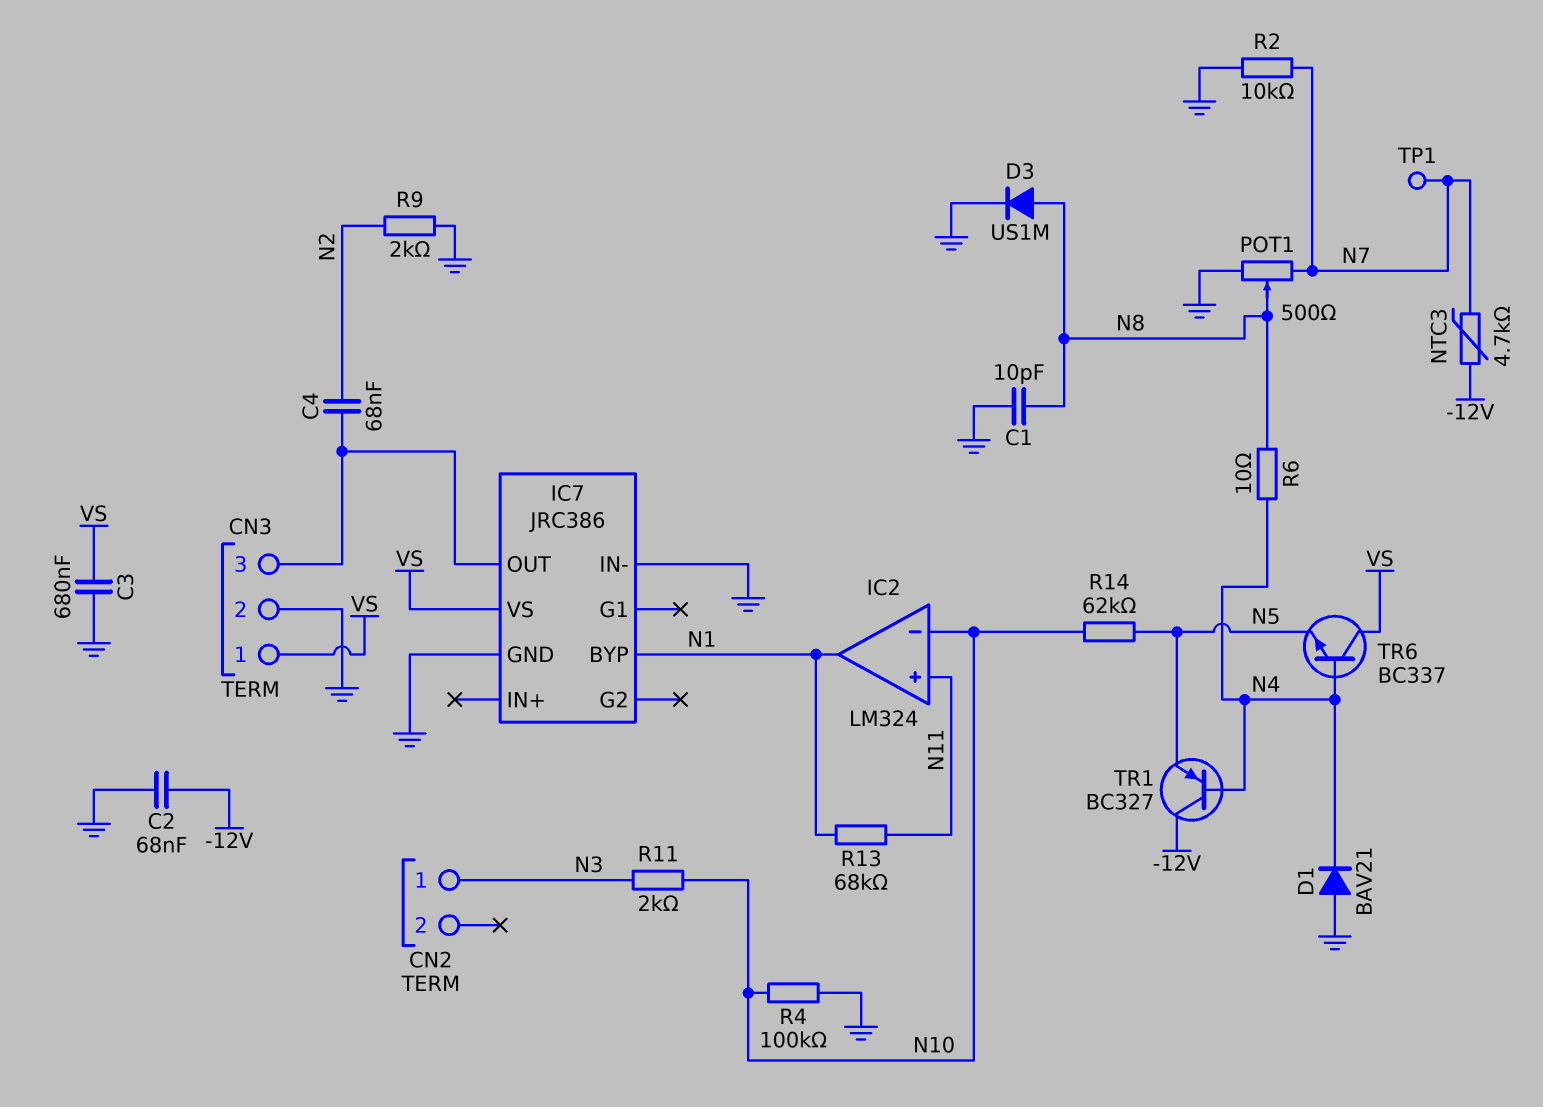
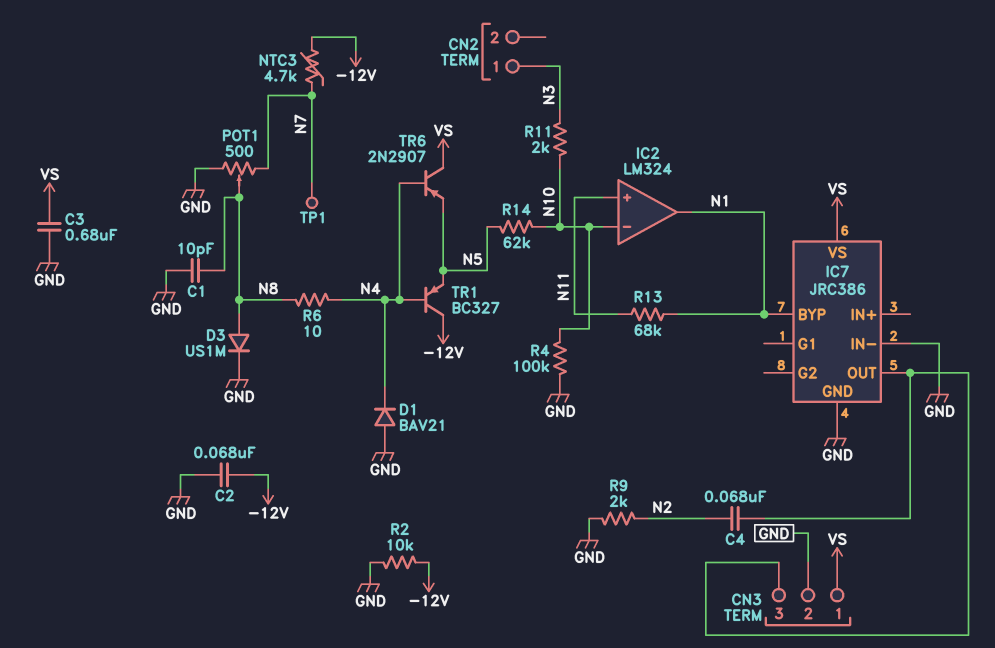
R2: 10k (GND, N7) -> 10k (-12V, GND)
TR6: NPN BC337 (B N4, C VS, E N5) -> PNP 2N2907 (B N4, C VS, E N5)

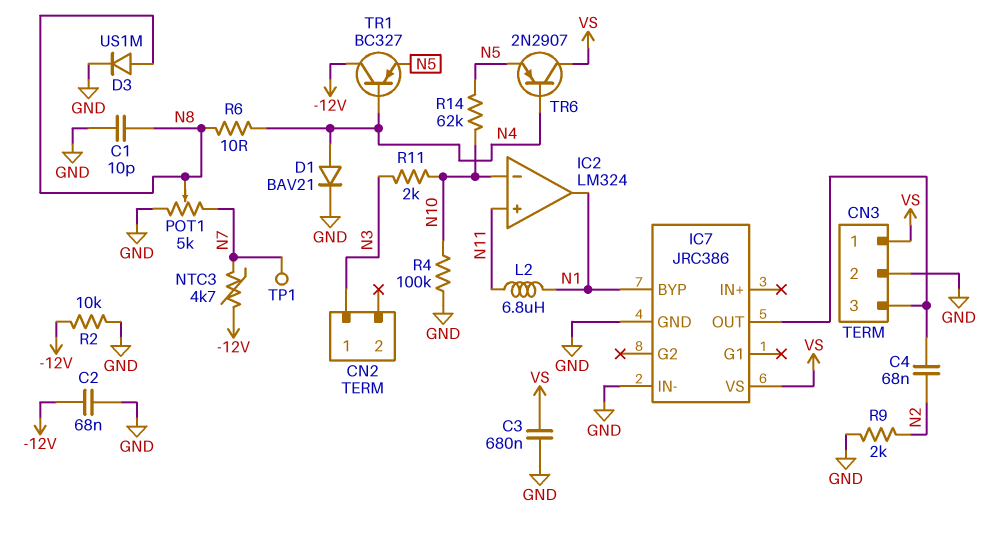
D1: diode BAV21 (A GND, K N4) -> diode BAV21 (A N4, K GND)
L2: none -> 6.8uH (N1, N11)
POT1: 500 (GND, N7, wiper N8) -> 5k (GND, N7, wiper N8)
R13: 68k (N1, N11) -> none

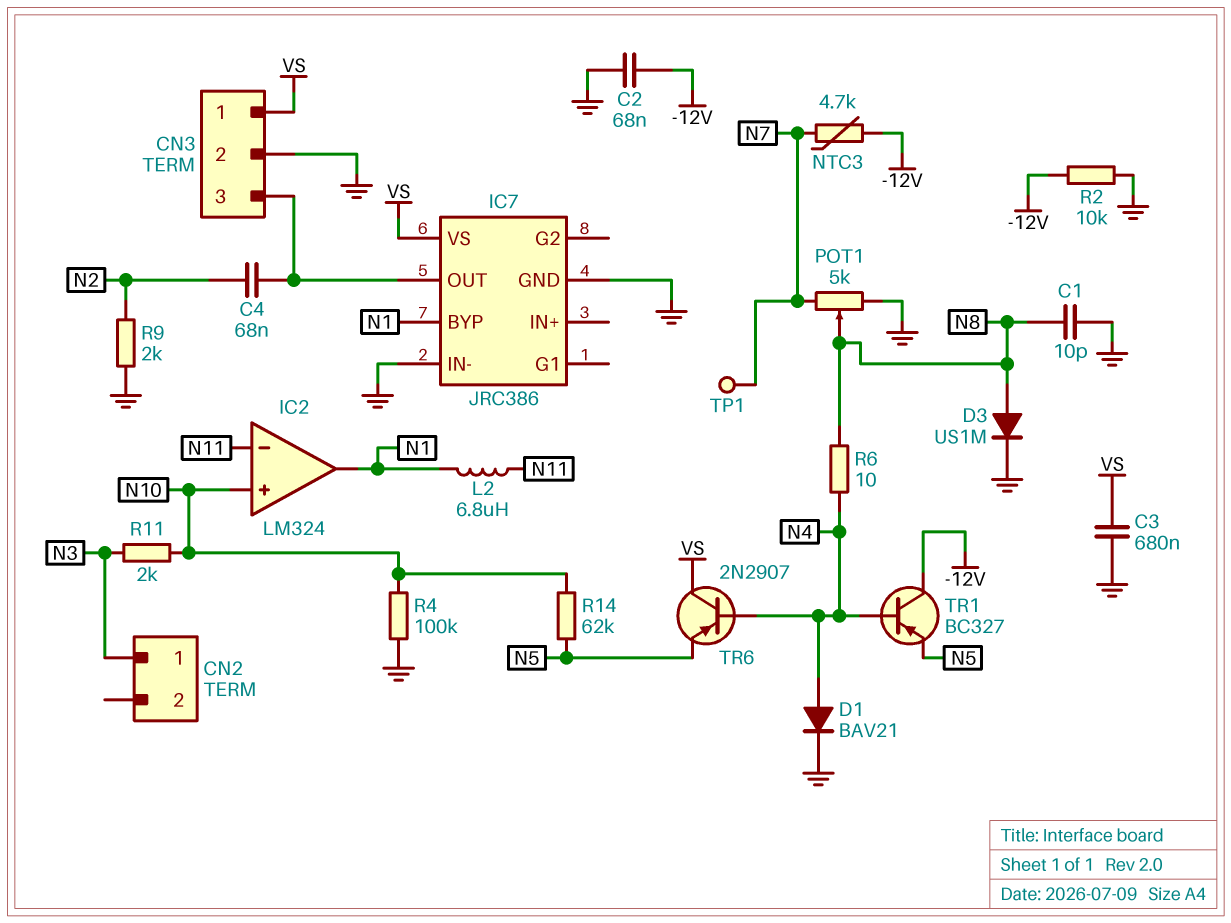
IC2 pin in+: N11 -> N10
IC2 pin in-: N10 -> N11

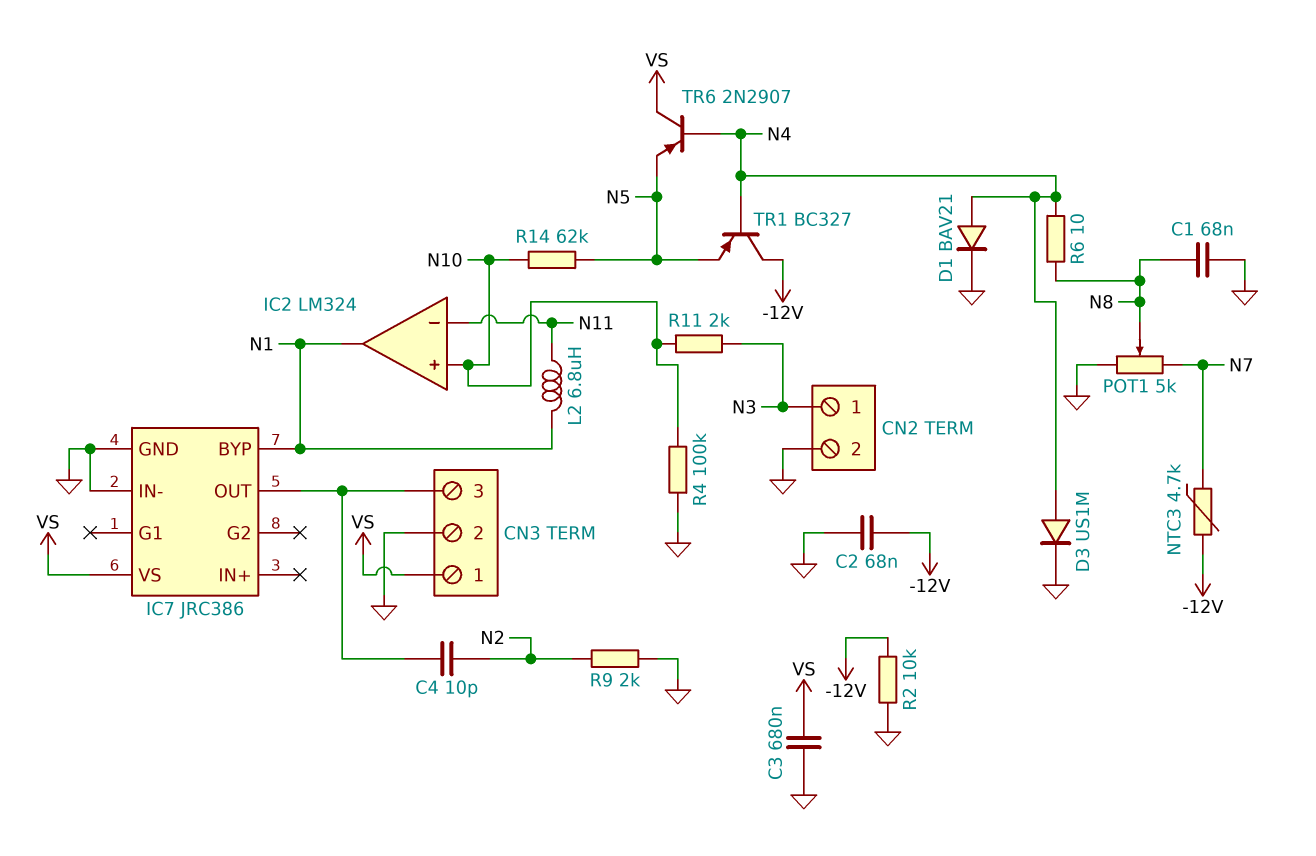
C1: 10pF (GND, N8) -> 68nF (GND, N8)
C4: 68nF (CN3/3, N2) -> 10pF (CN3/3, N2)
CN2 pin 2: none -> GND
D3: diode US1M (A N8, K GND) -> diode US1M (A N4, K GND)
TP1: test point (N7) -> none

